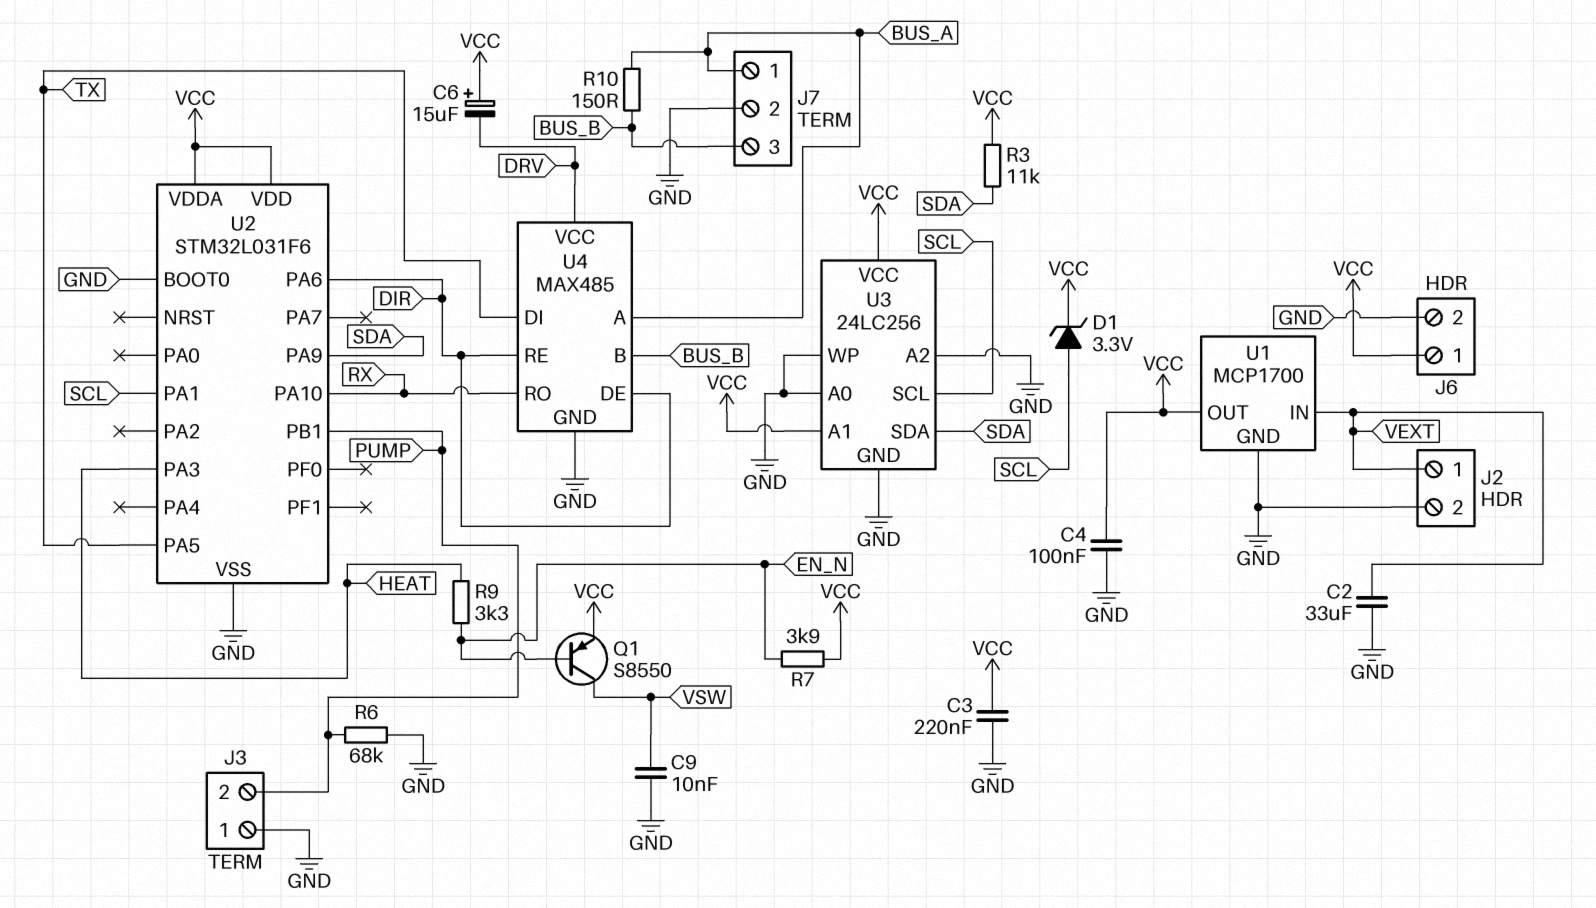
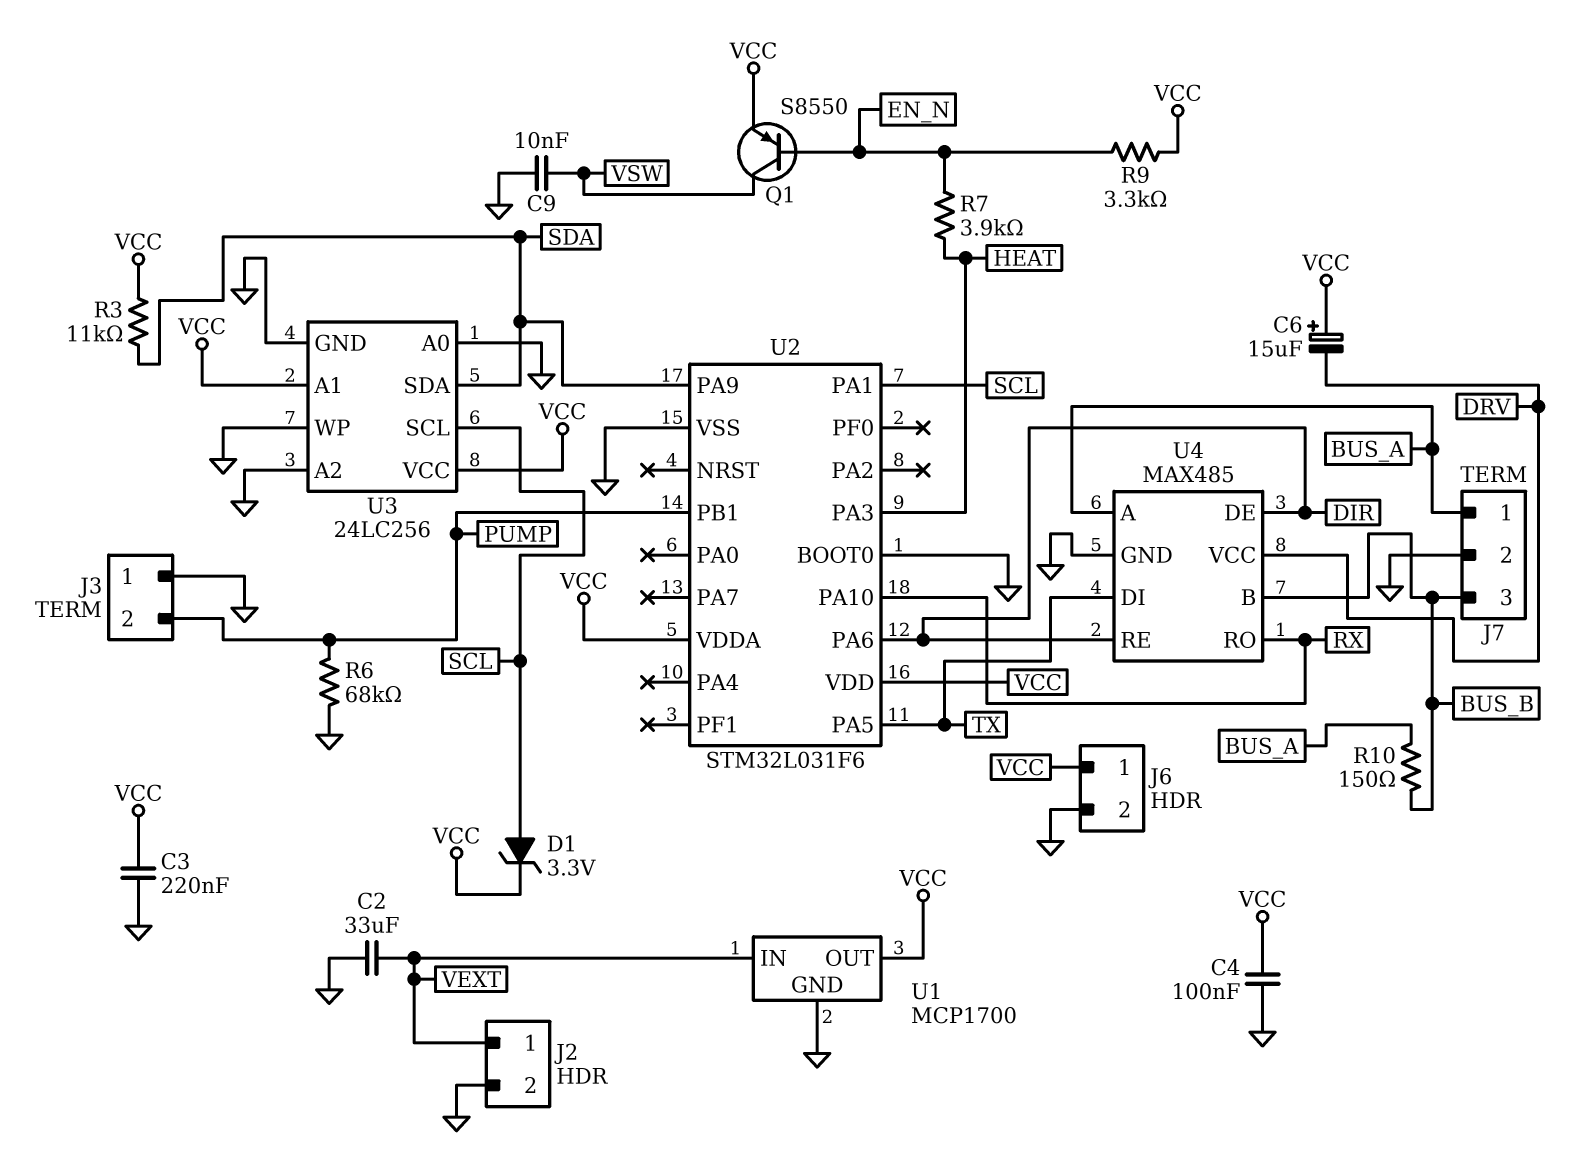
R7: 3.9k (EN_N, VCC) -> 3.9k (EN_N, HEAT)
R9: 3.3k (EN_N, HEAT) -> 3.3k (EN_N, VCC)

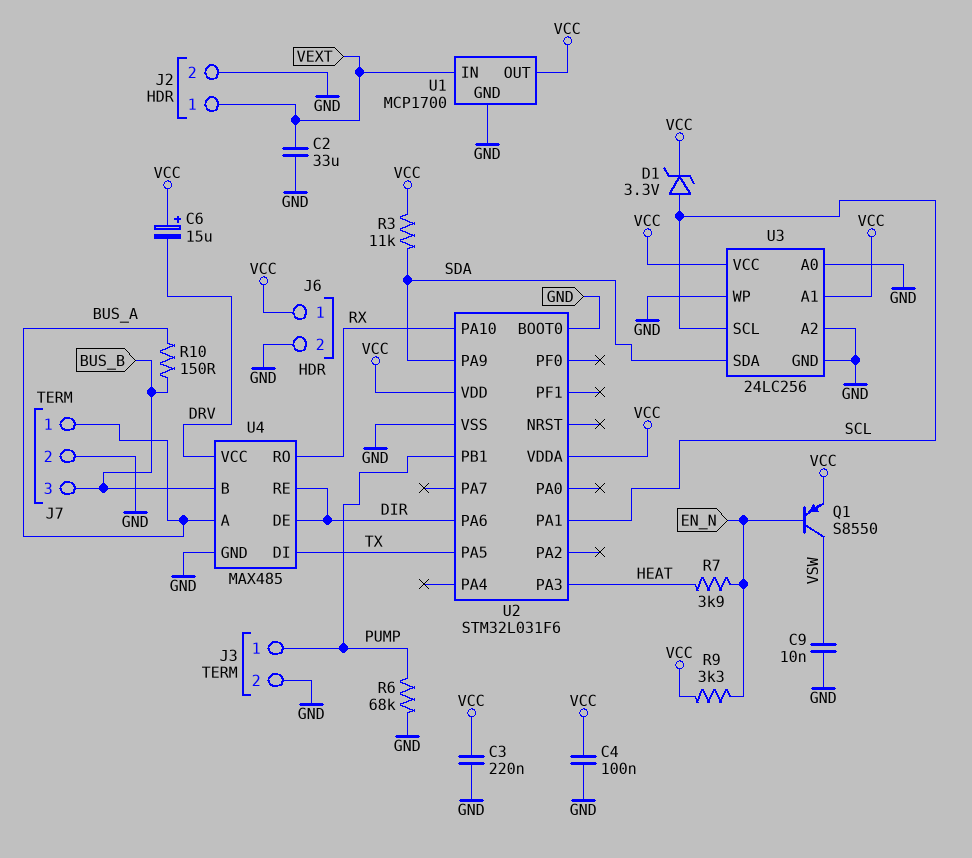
J3 pin 1: GND -> PUMP
J3 pin 2: PUMP -> GND

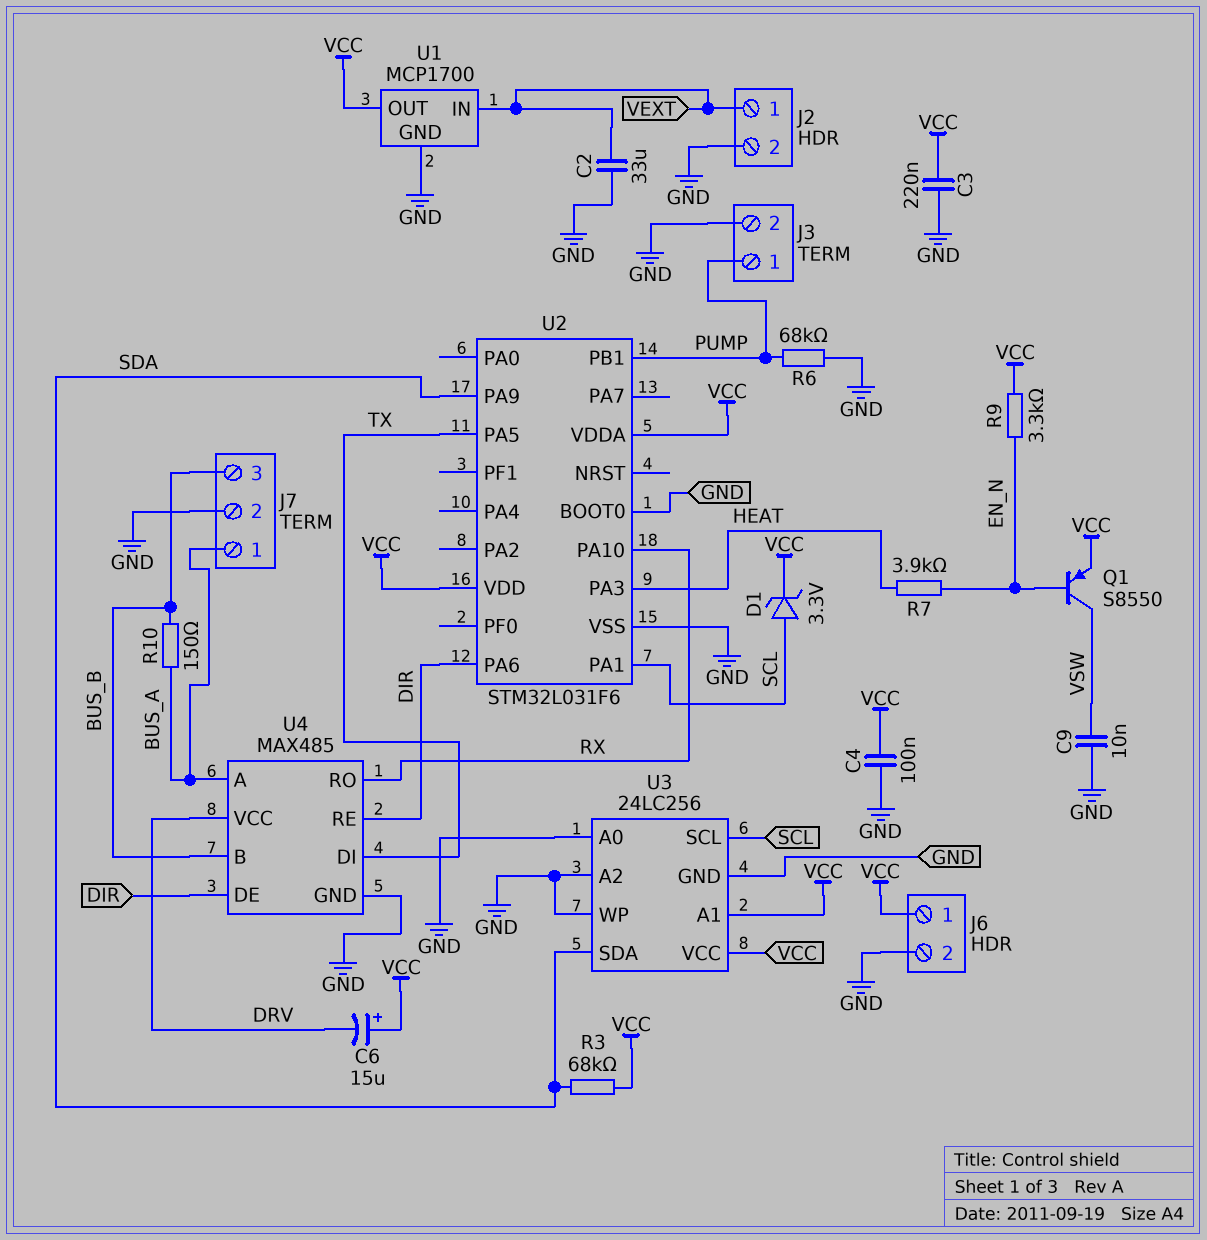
R3: 11k (SDA, VCC) -> 68k (SDA, VCC)

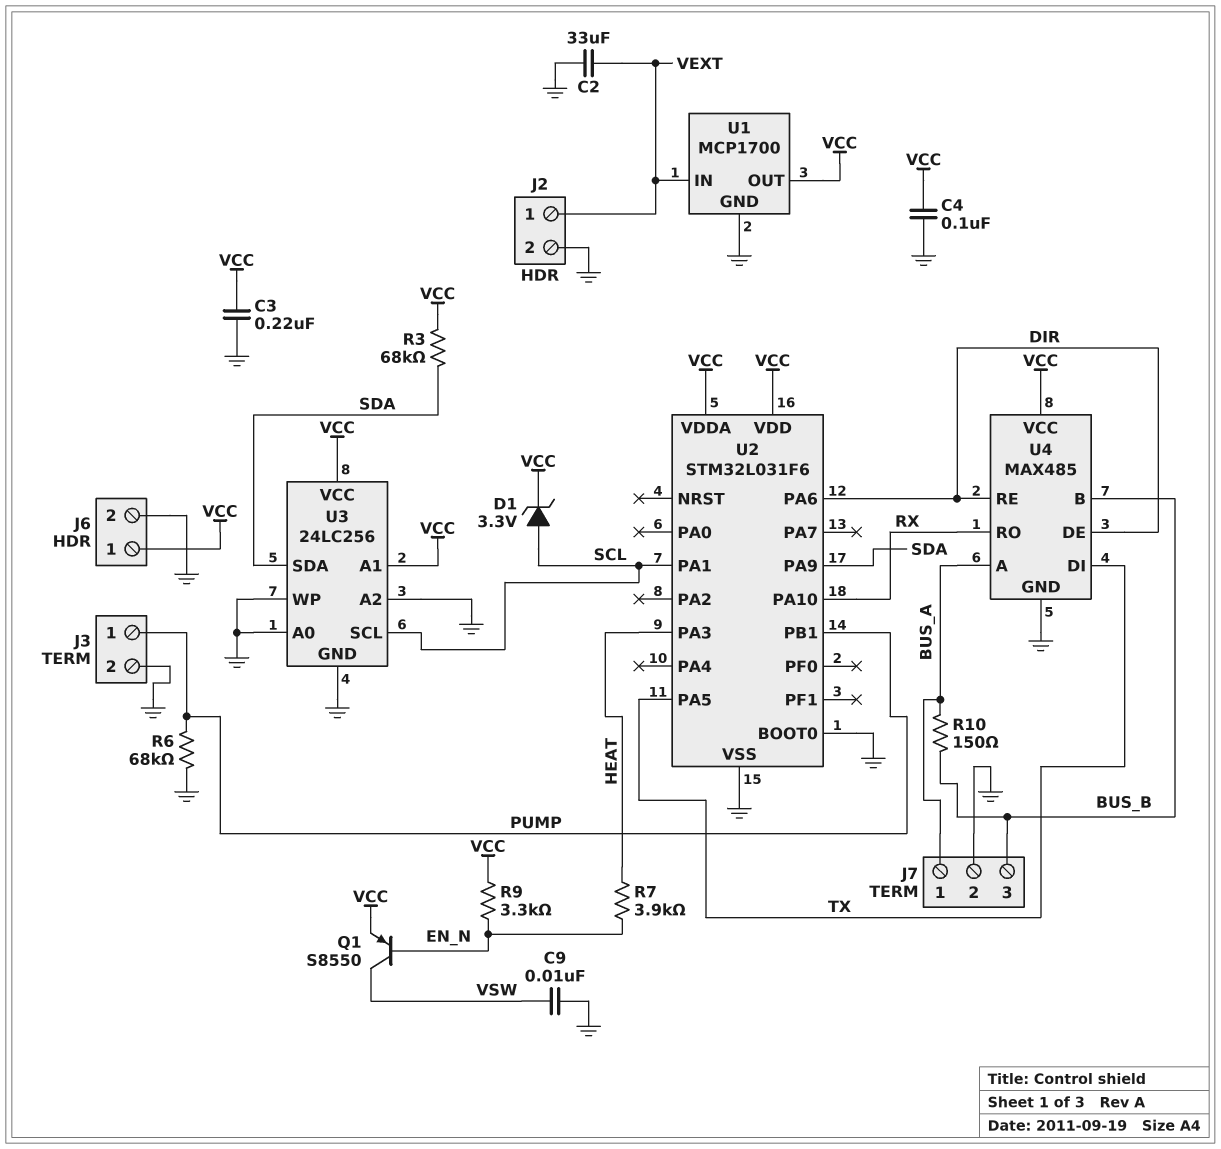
C6: 15uF (plus VCC, minus DRV) -> none
U4 pin VCC: DRV -> VCC

